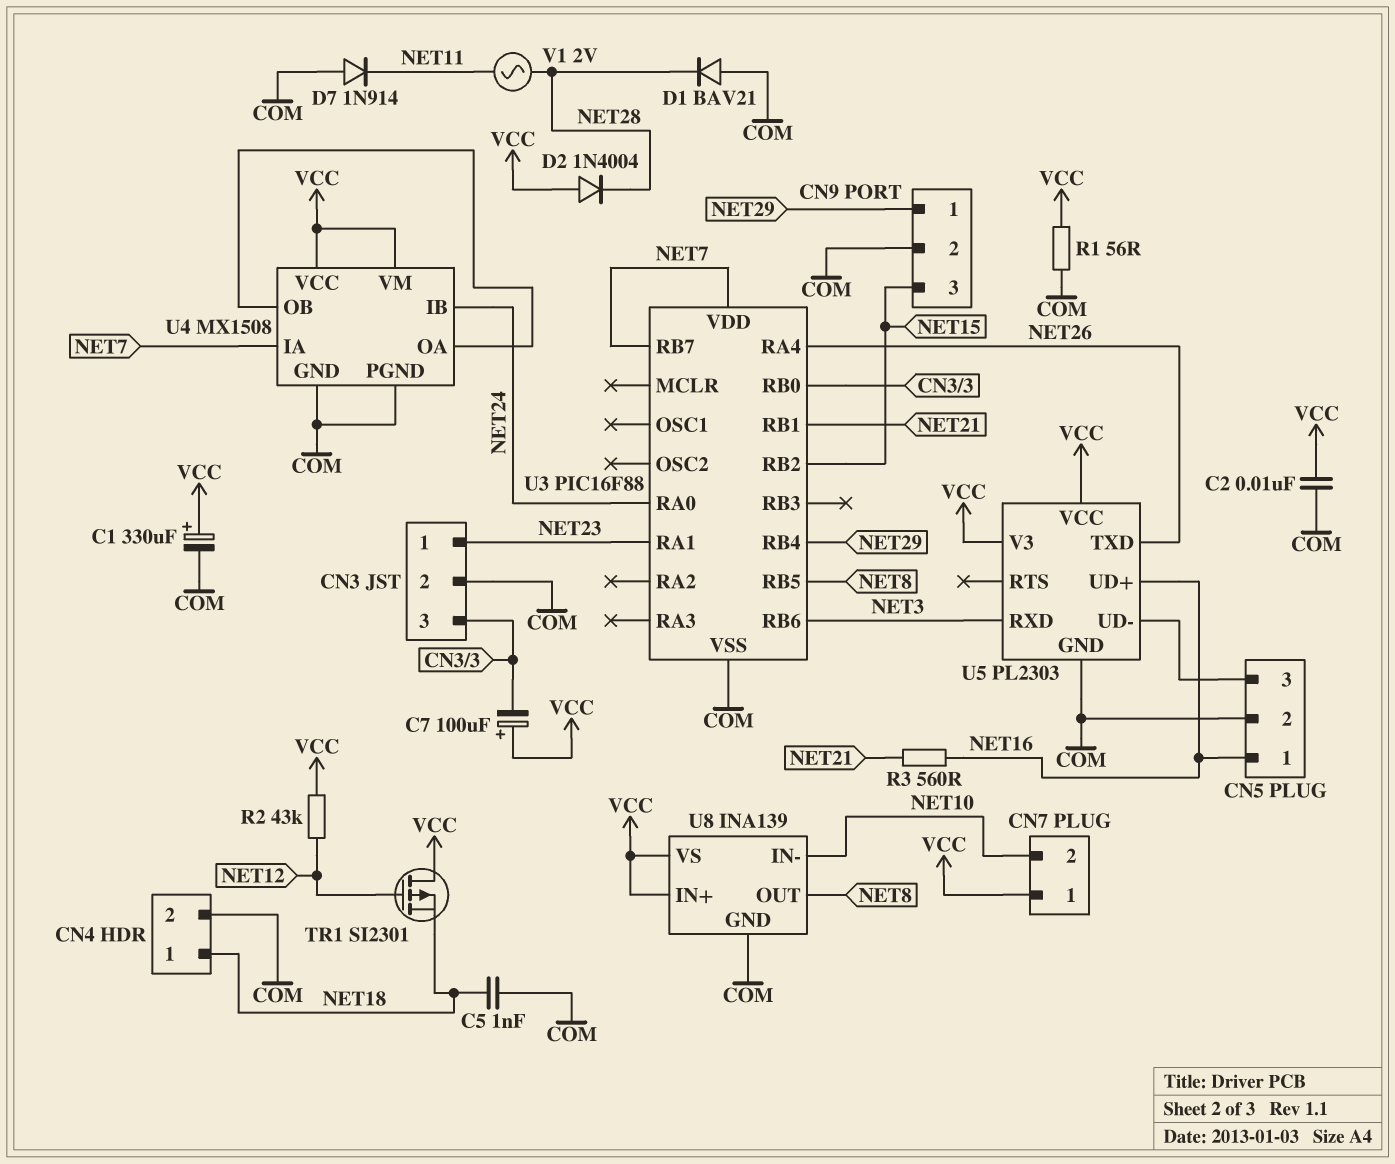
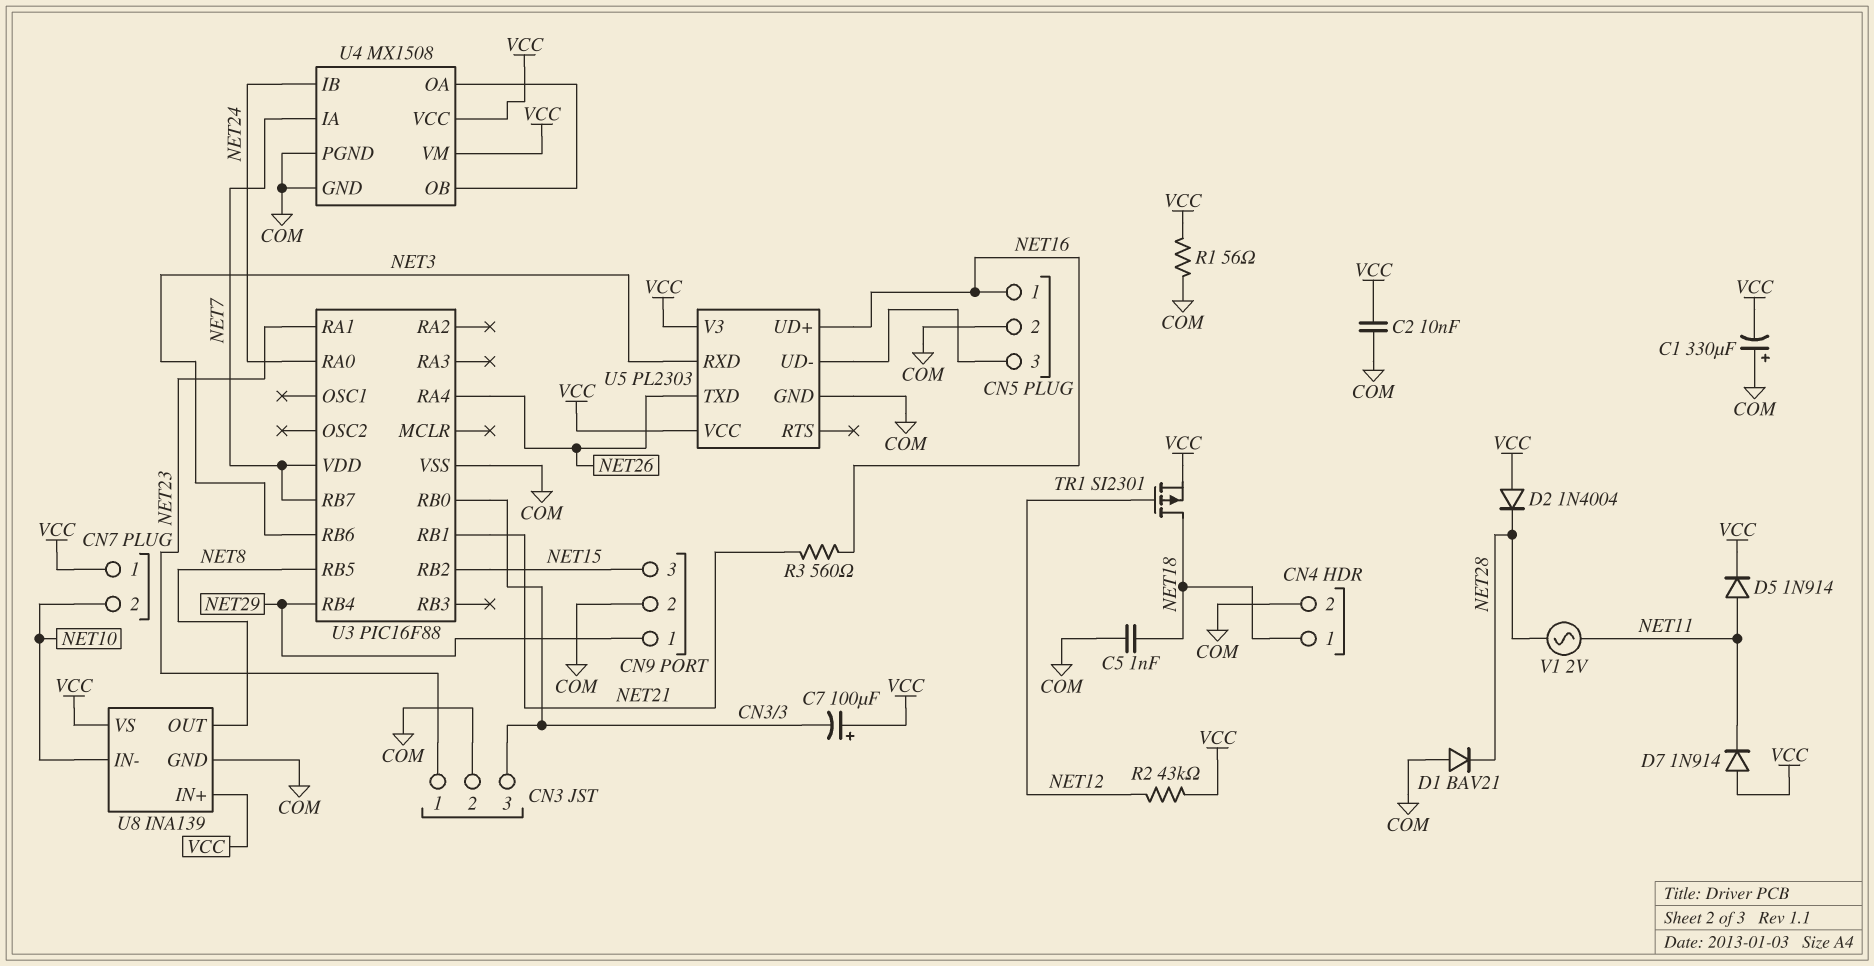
C1: 330uF (plus VCC, minus COM) -> 330uF (plus COM, minus VCC)
D5: none -> diode 1N914 (A NET11, K VCC)
D7: diode 1N914 (A COM, K NET11) -> diode 1N914 (A VCC, K NET11)
TR1: PMOS SI2301 (G NET12, D VCC, S NET18) -> PMOS SI2301 (G NET12, D NET18, S VCC)

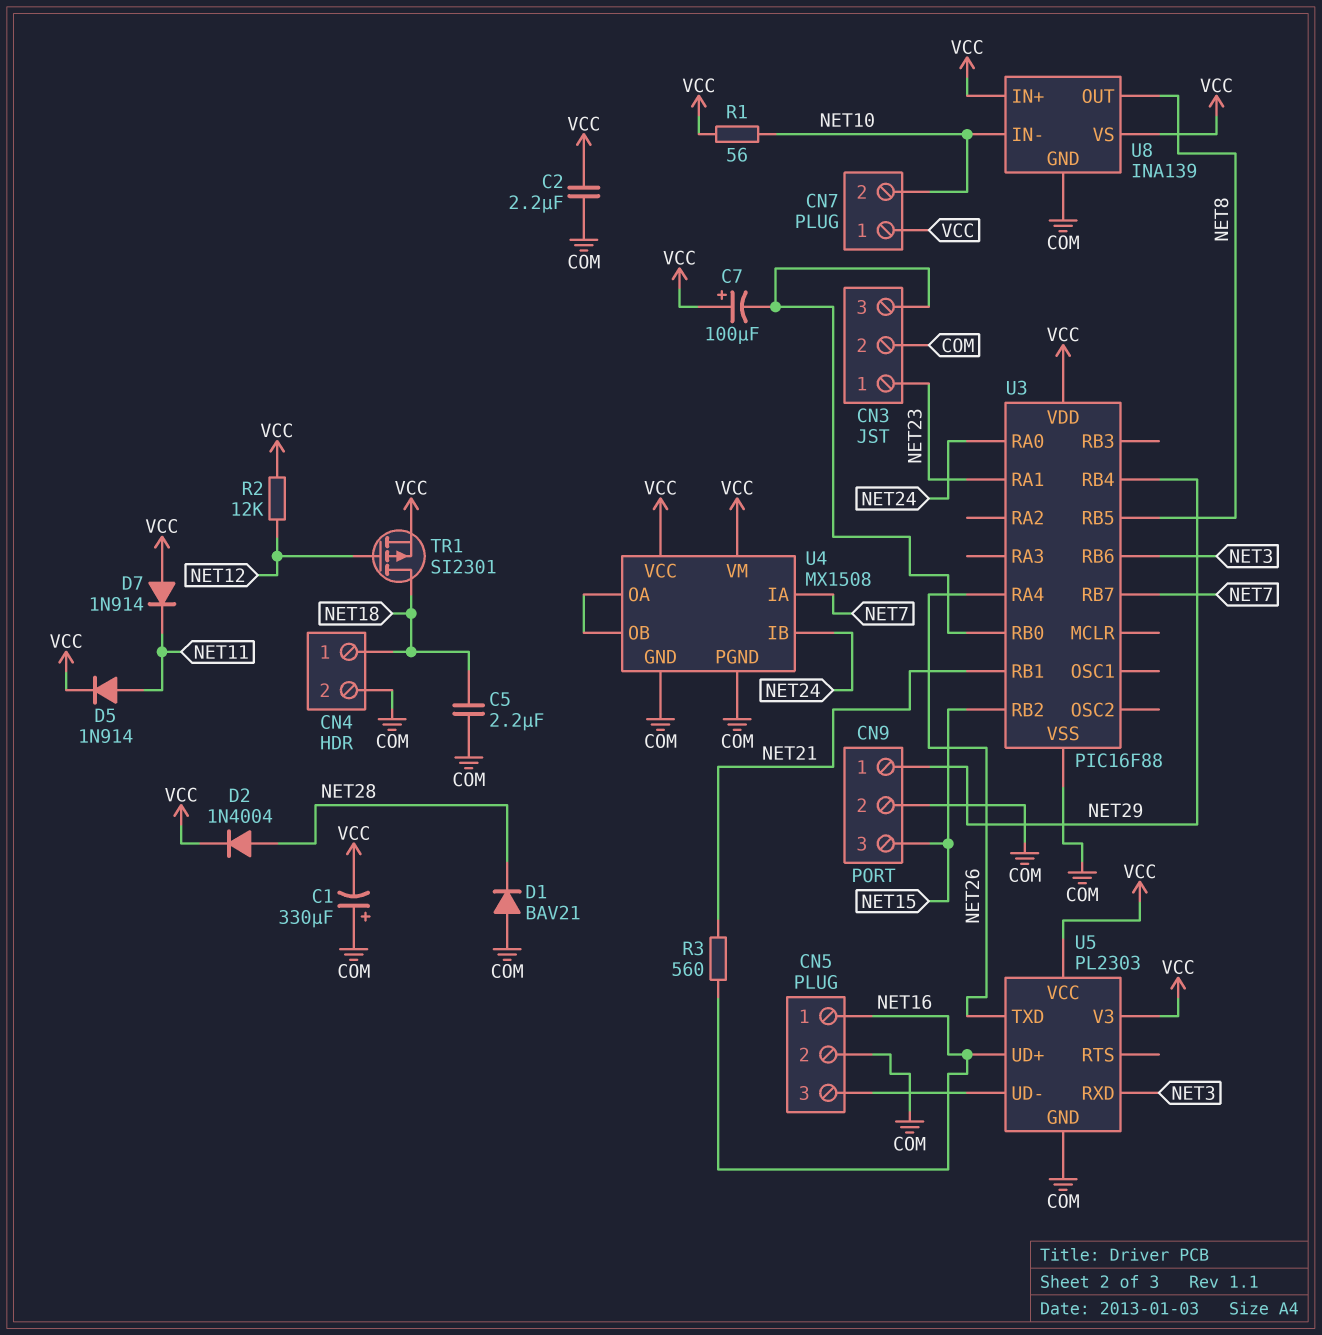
C2: 10nF (COM, VCC) -> 2.2uF (COM, VCC)
C5: 1nF (COM, NET18) -> 2.2uF (COM, NET18)
D2: diode 1N4004 (A VCC, K NET28) -> diode 1N4004 (A NET28, K VCC)
R1: 56 (COM, VCC) -> 56 (NET10, VCC)
R2: 43k (NET12, VCC) -> 12k (NET12, VCC)
U3 pin VDD: NET7 -> VCC
V1: AC 2V (NET11, NET28) -> none

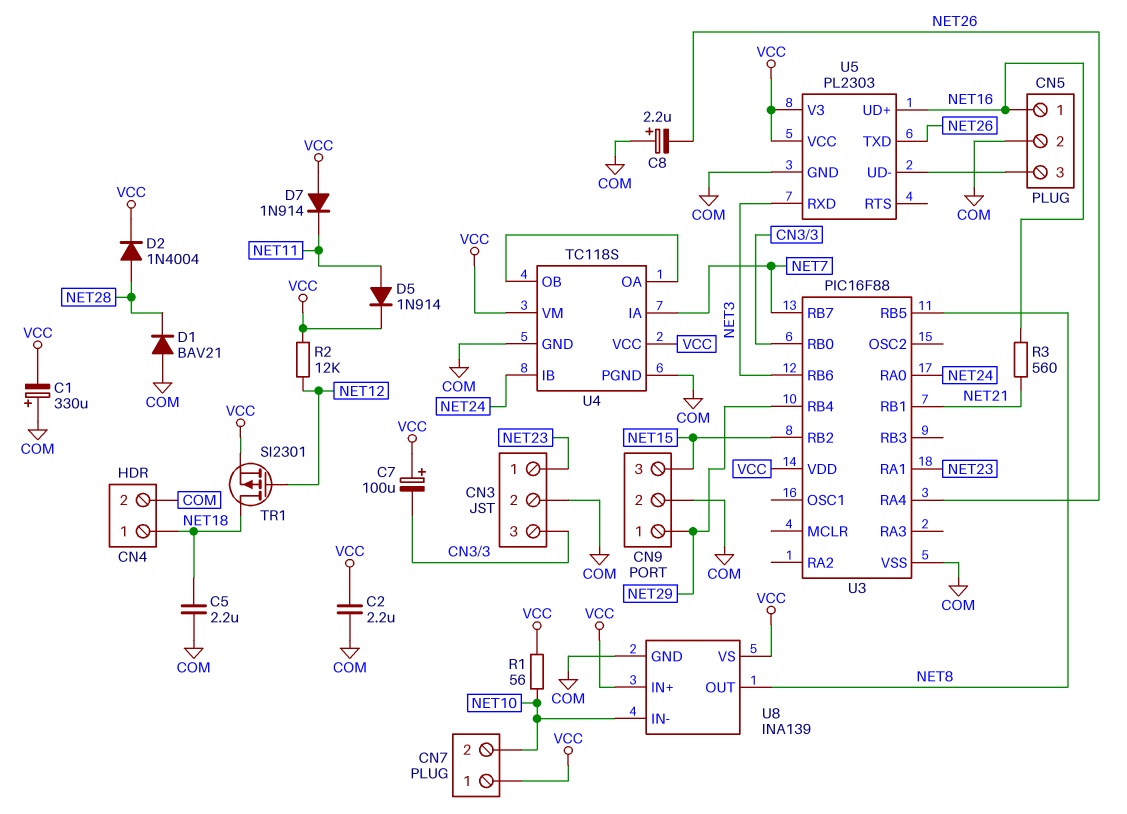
C8: none -> 2.2uF (plus COM, minus NET26)
U4: MX1508 -> TC118S

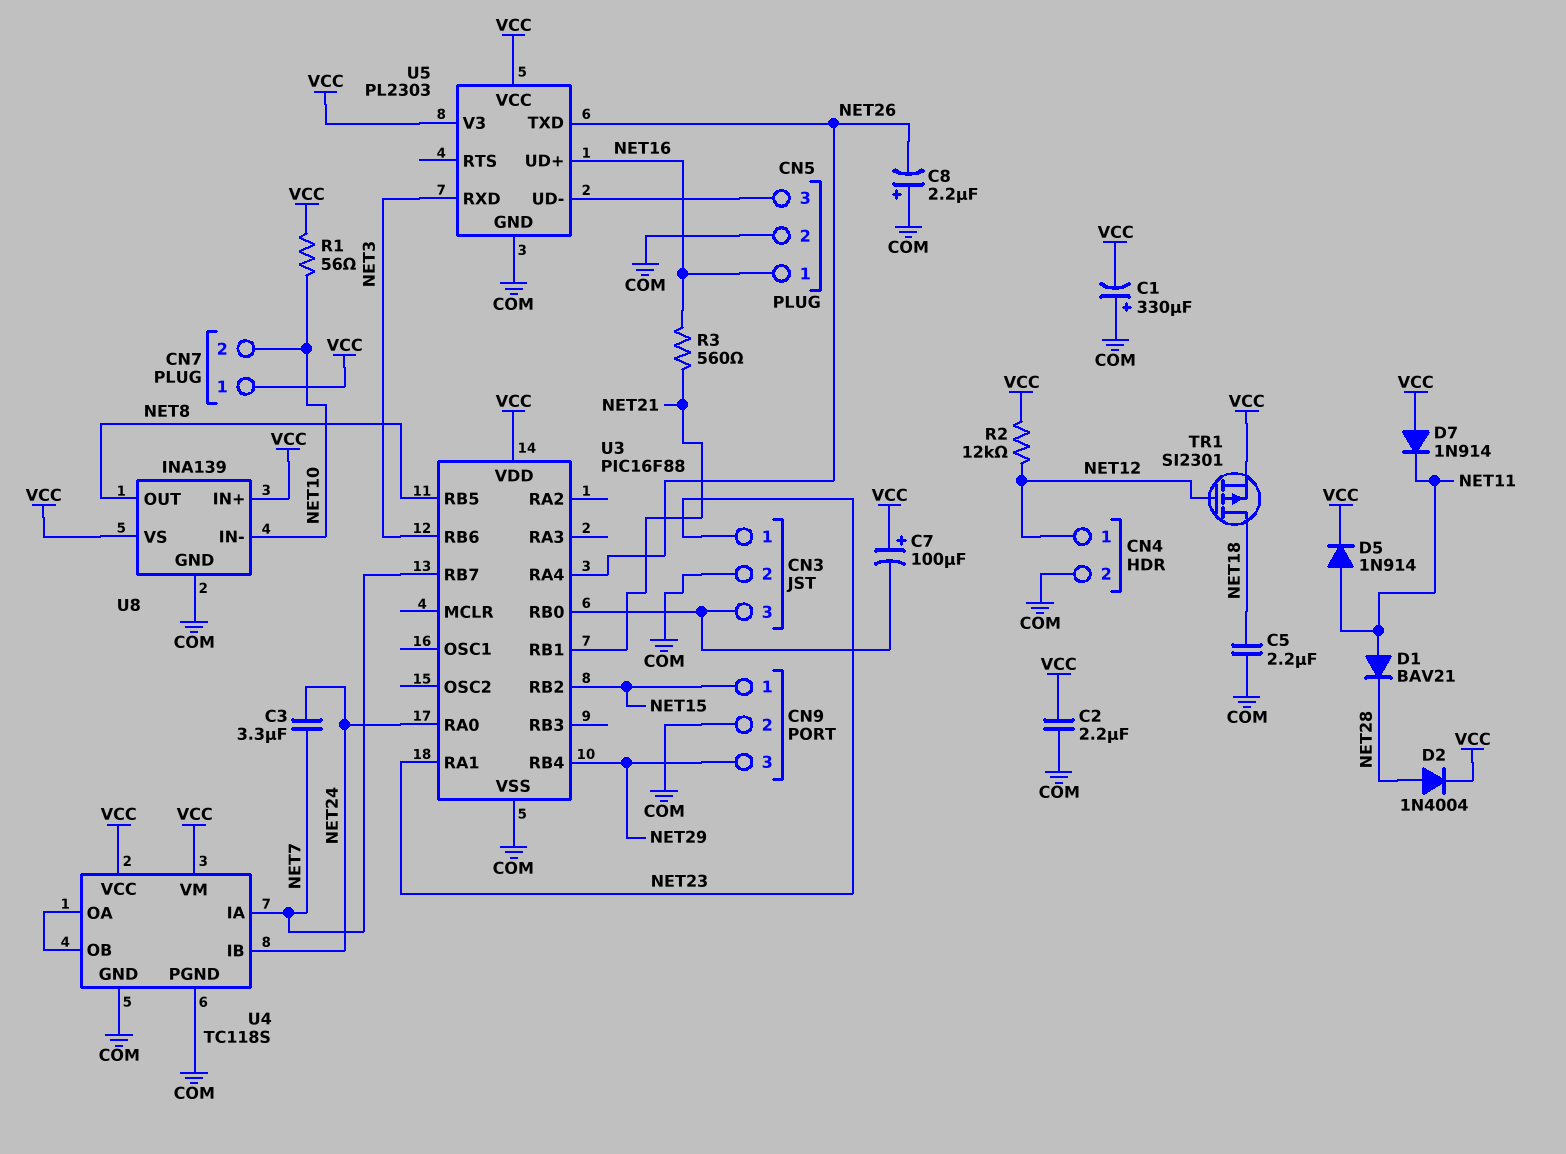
C3: none -> 3.3uF (NET7, NET24)
CN4 pin 1: NET18 -> NET12
CN9 pin 1: NET29 -> NET15
CN9 pin 3: NET15 -> NET29
D1: diode BAV21 (A COM, K NET28) -> diode BAV21 (A NET11, K NET28)

